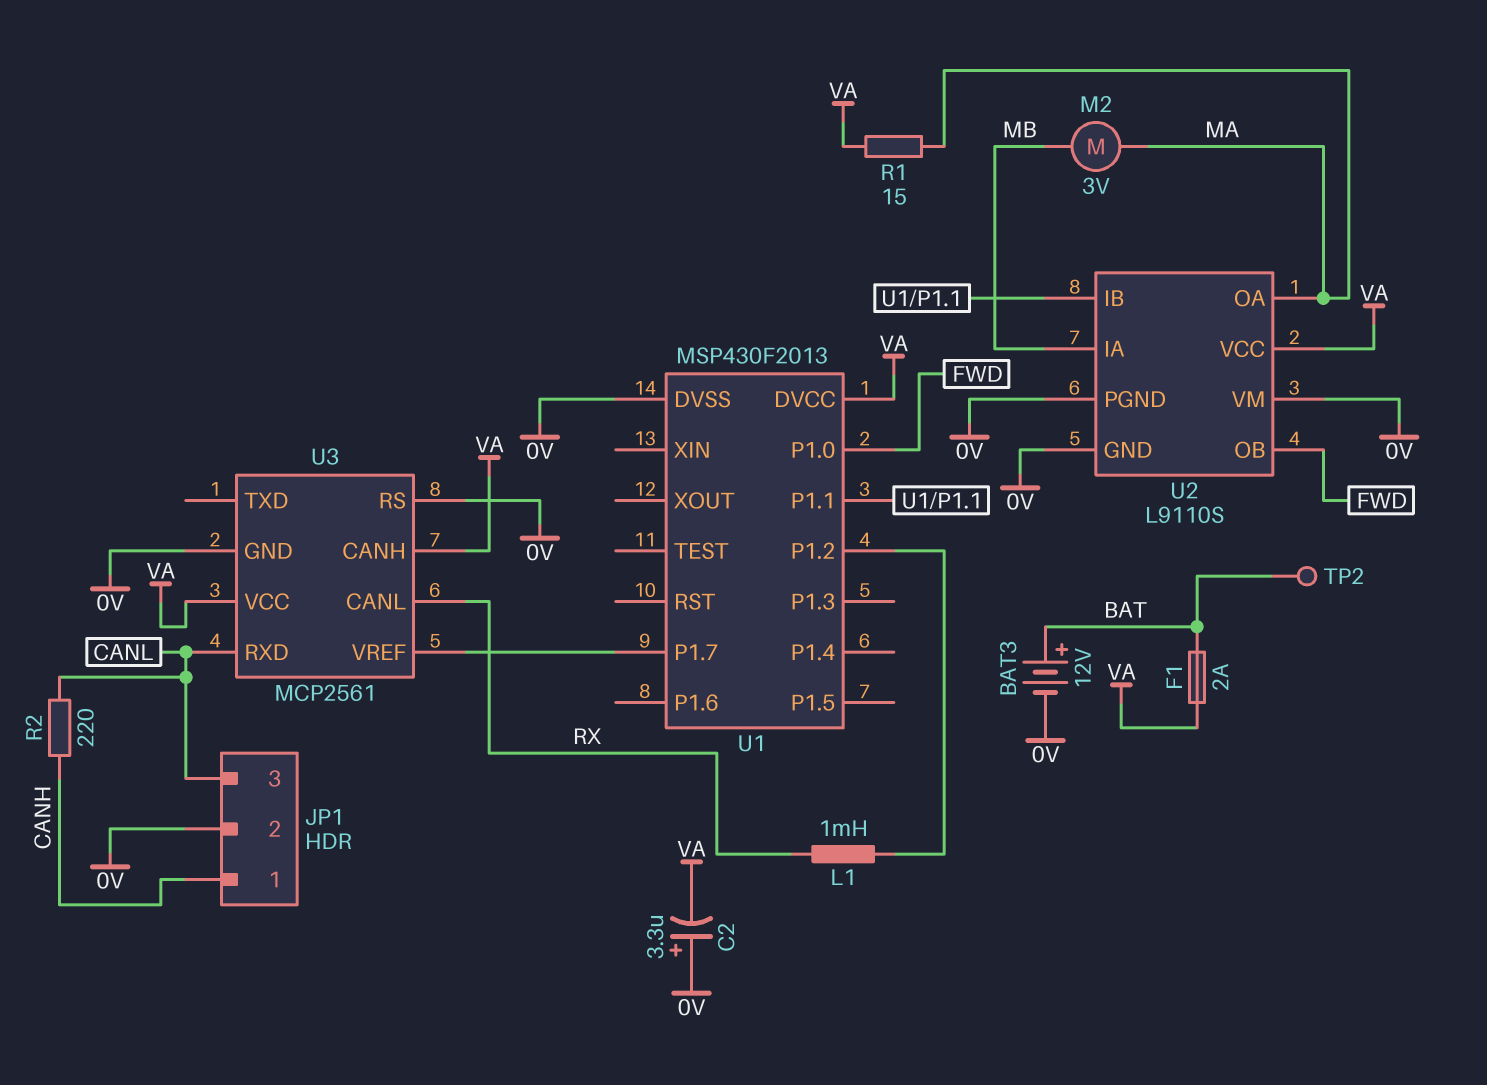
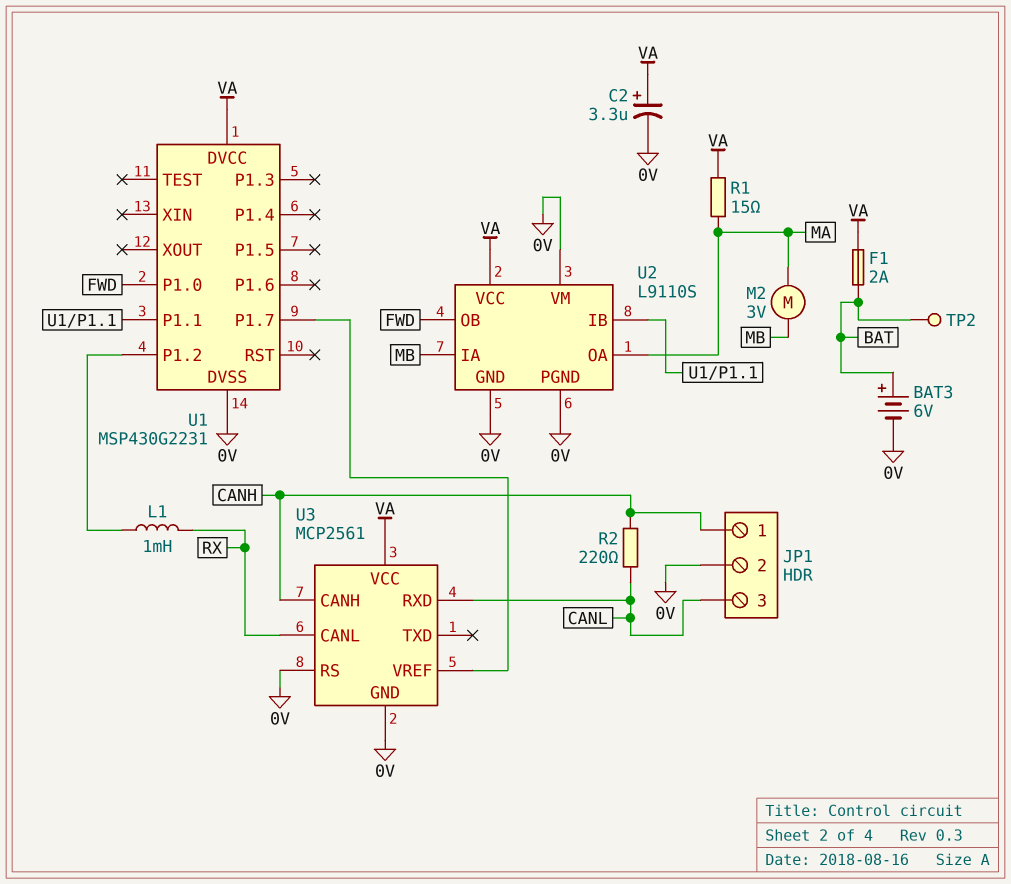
BAT3: 12V (plus BAT, minus 0V) -> 6V (plus BAT, minus 0V)
C2: 3.3uF (plus 0V, minus VA) -> 3.3uF (plus VA, minus 0V)
U1: MSP430F2013 -> MSP430G2231
U3 pin CANH: VA -> CANH

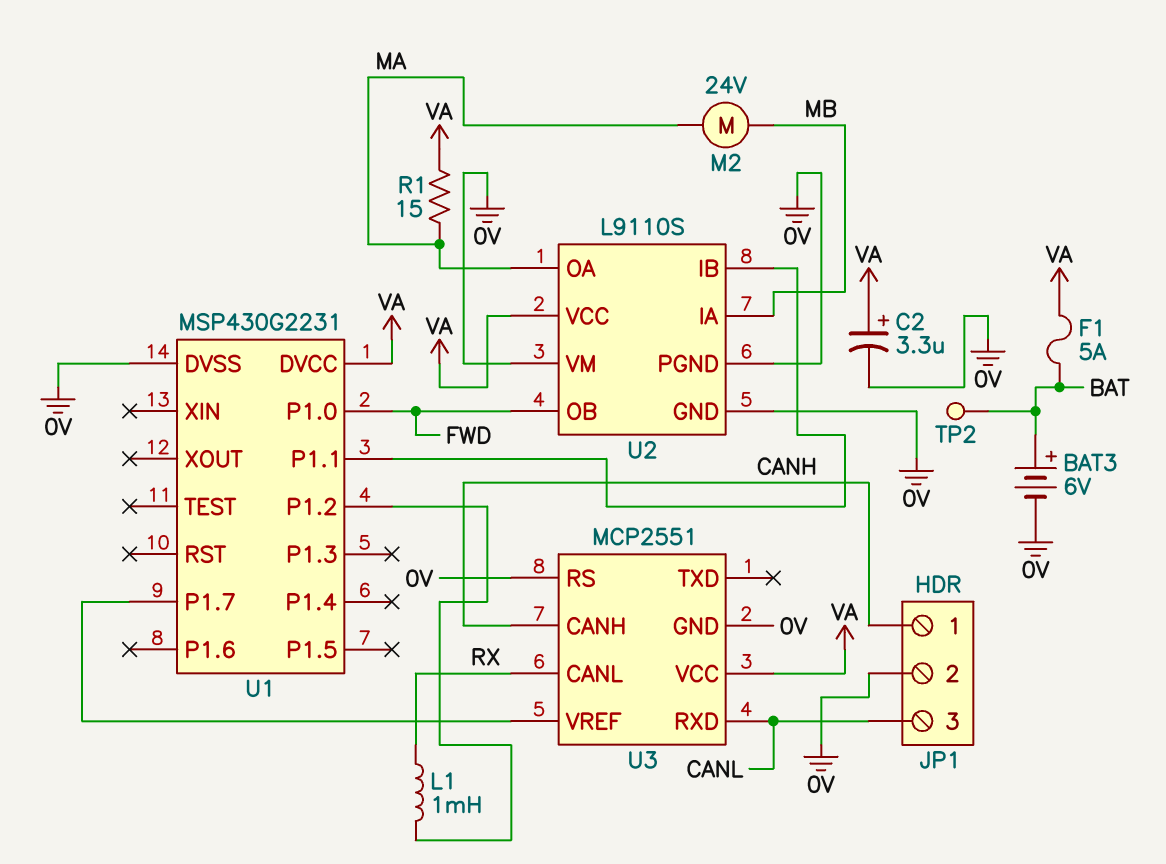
F1: 2A (BAT, VA) -> 5A (BAT, VA)
M2: motor 3V (MA, MB) -> motor 24V (MA, MB)
R2: 220 (CANH, CANL) -> none
U3: MCP2561 -> MCP2551

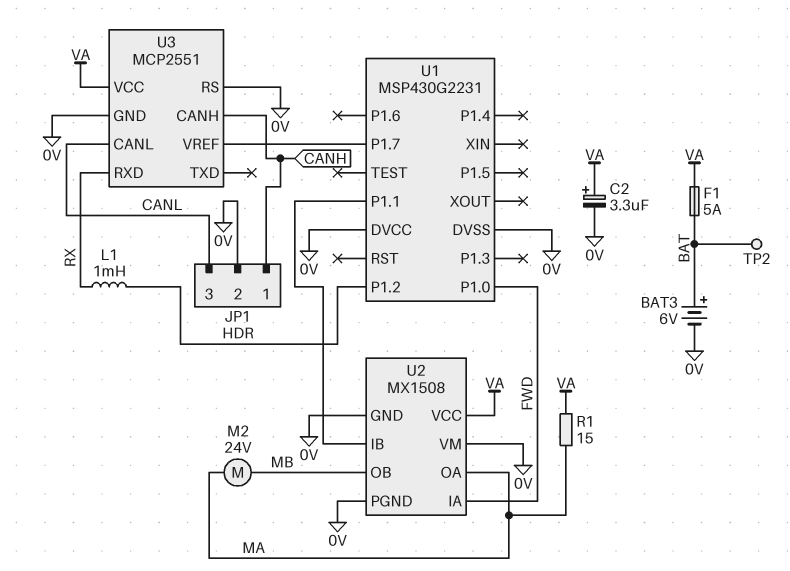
U1 pin DVCC: VA -> 0V
U2: L9110S -> MX1508
U2 pin IA: MB -> FWD
U2 pin OB: FWD -> MB
U3 pin CANL: RX -> CANL
U3 pin RXD: CANL -> RX

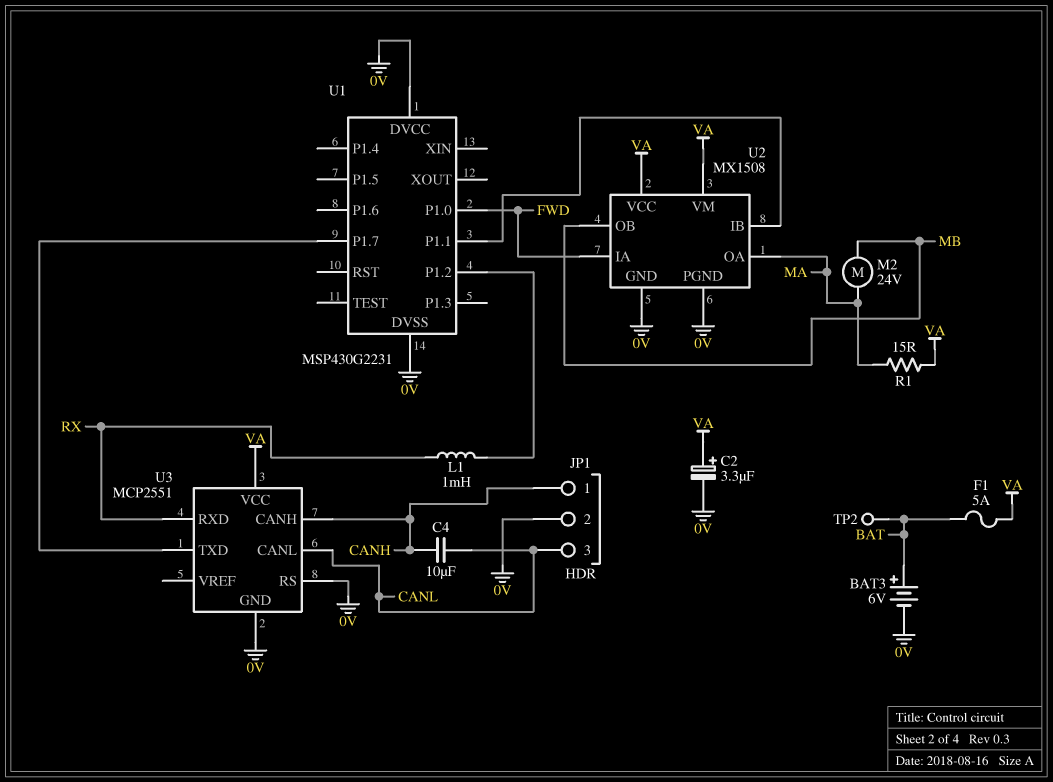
C4: none -> 10uF (CANH, CANL)
U2 pin VM: 0V -> VA
U3 pin TXD: none -> U1/P1.7
U3 pin VREF: U1/P1.7 -> none

